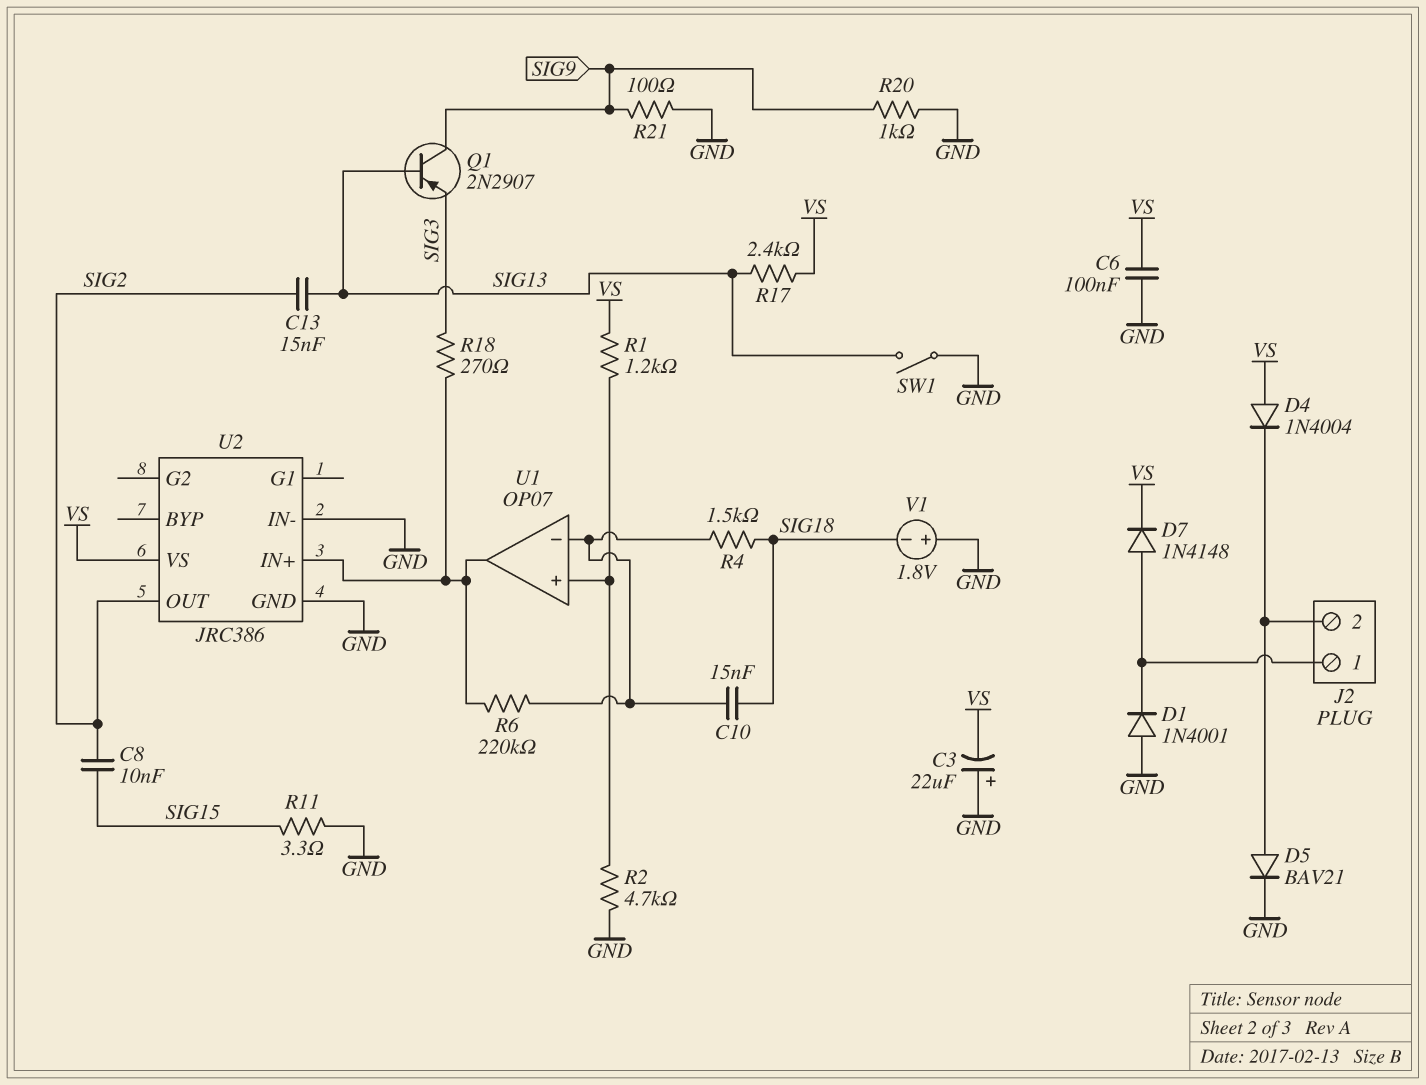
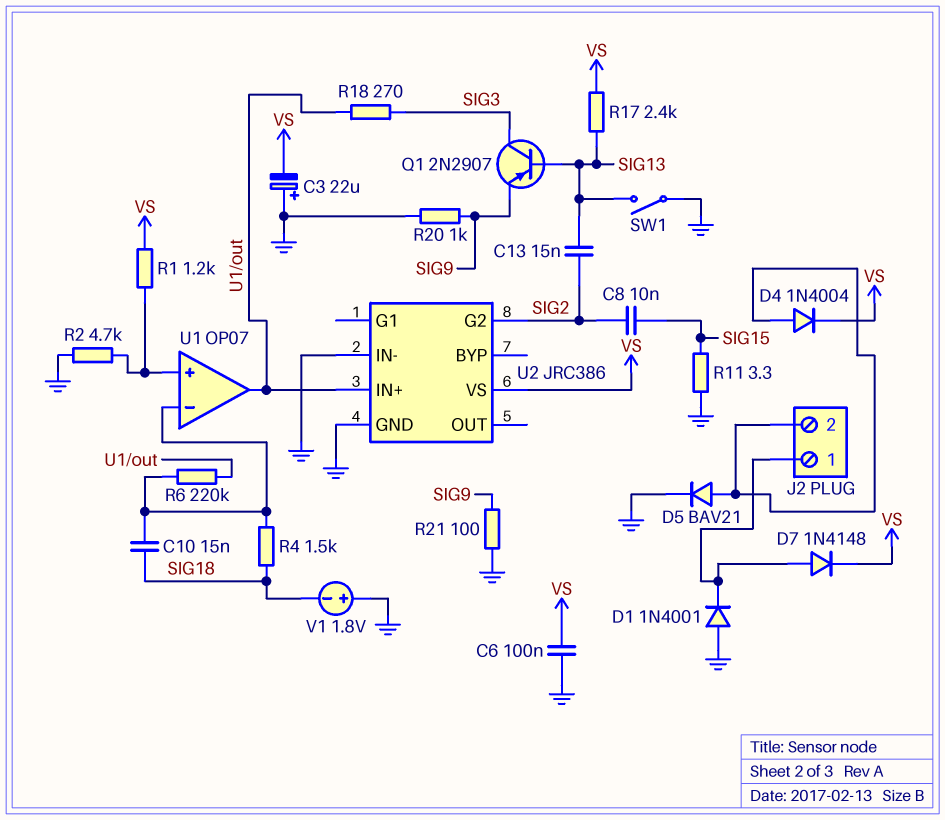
D4: diode 1N4004 (A VS, K J2/2) -> diode 1N4004 (A J2/2, K VS)
Q1: PNP 2N2907 (B SIG13, C SIG9, E SIG3) -> PNP 2N2907 (B SIG13, C SIG3, E SIG9)
U2 pin G2: none -> SIG2
U2 pin OUT: SIG2 -> none

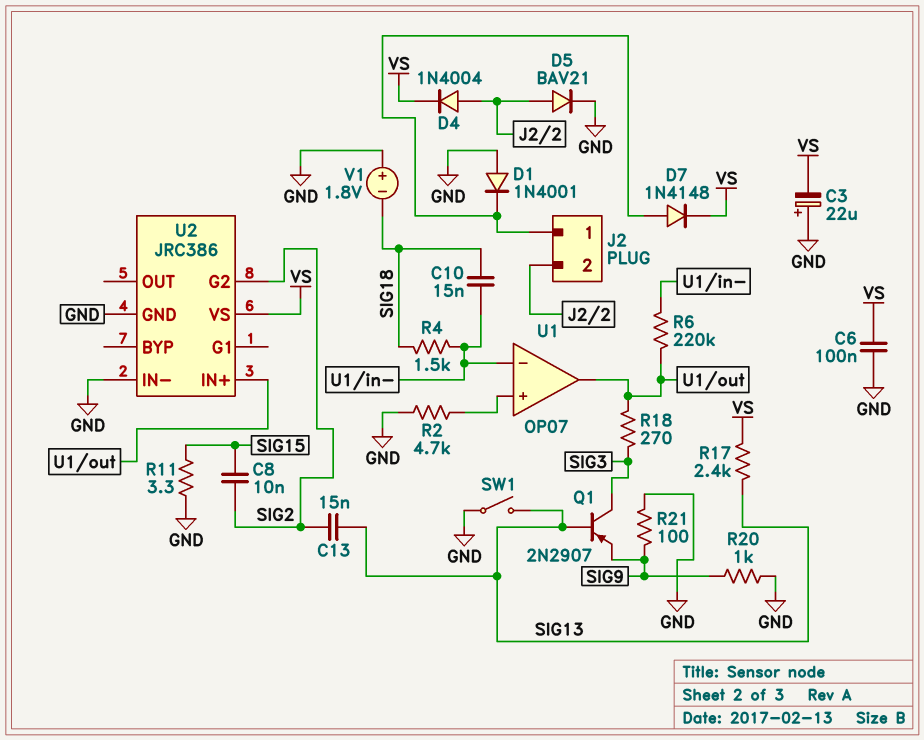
R1: 1.2k (U1/in+, VS) -> none

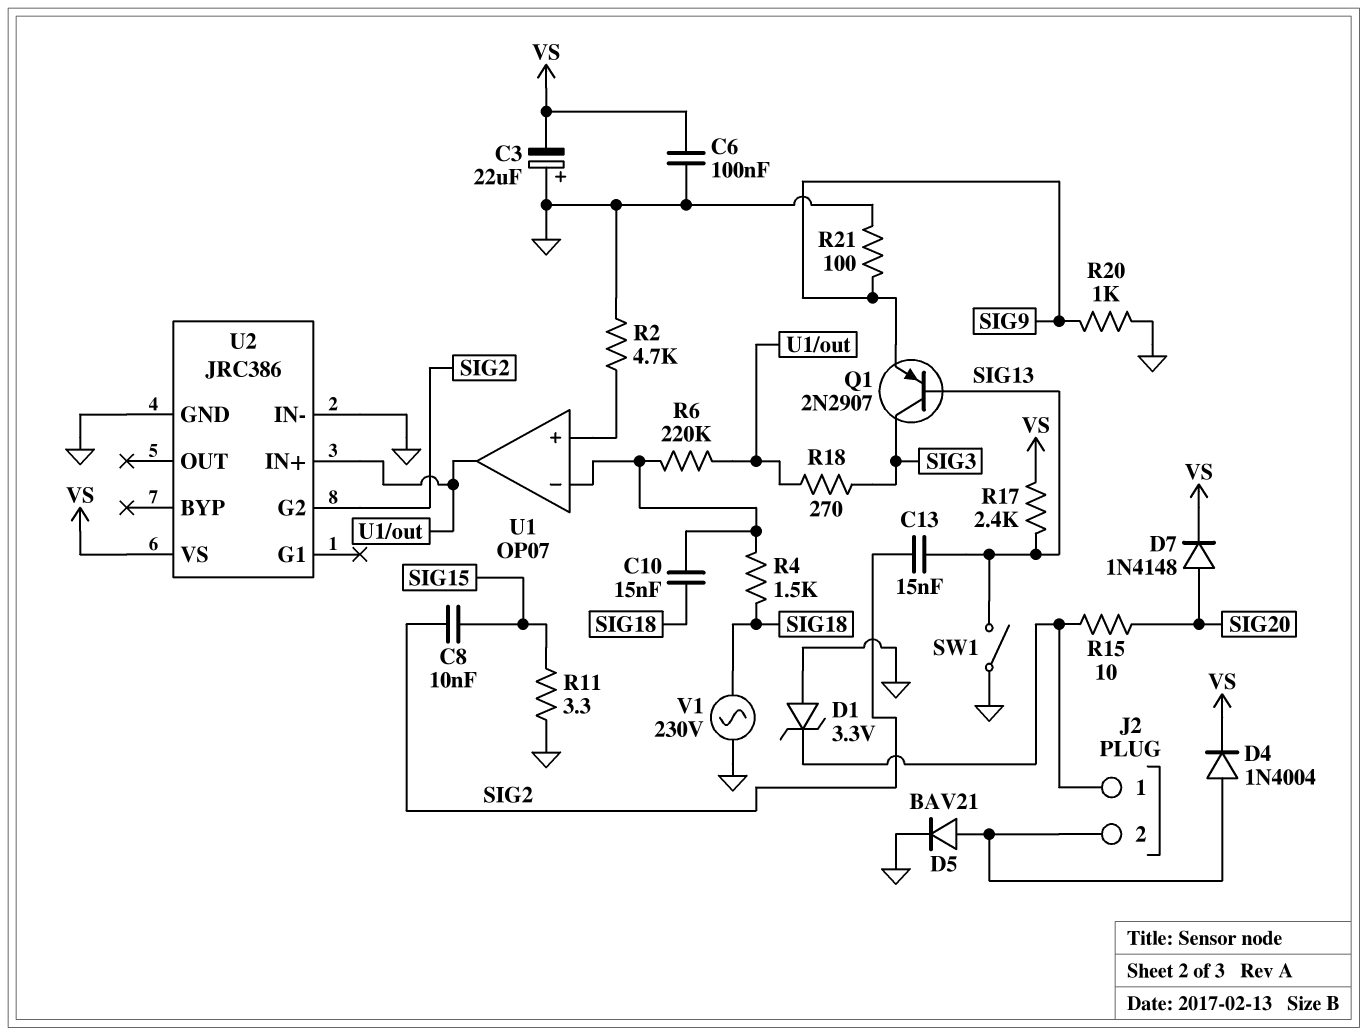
D1: diode 1N4001 (A GND, K J2/1) -> zener 3.3V (A GND, K J2/1)
D7: diode 1N4148 (A J2/1, K VS) -> diode 1N4148 (A SIG20, K VS)
R15: none -> 10 (J2/1, SIG20)
V1: 1.8V (plus GND, minus SIG18) -> AC 230V (GND, SIG18)

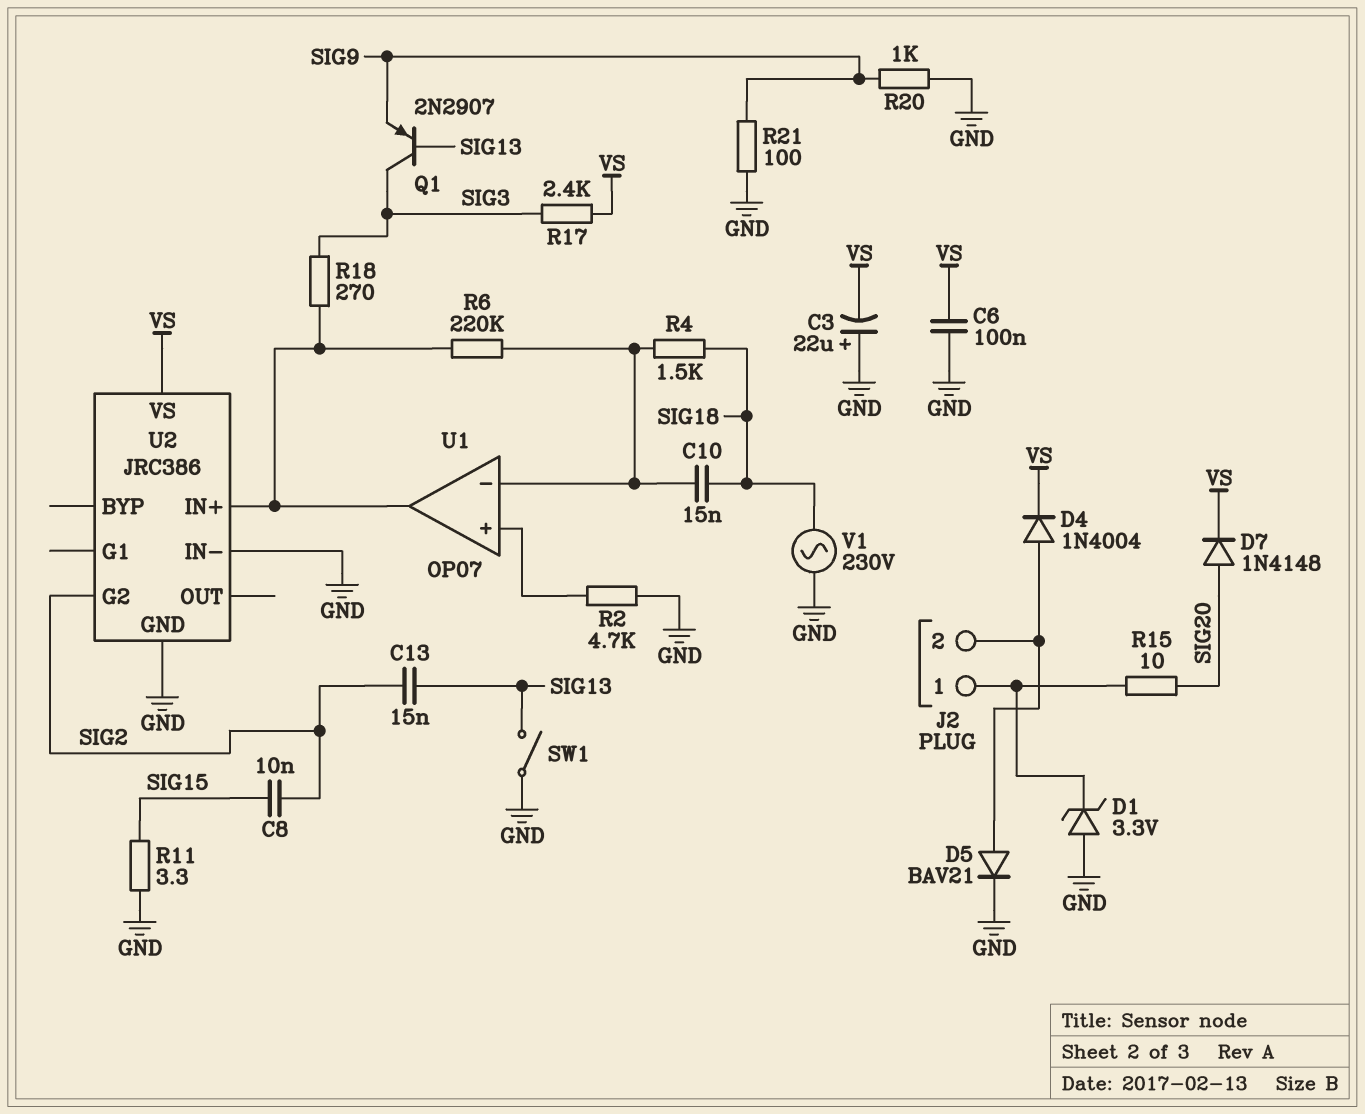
R17: 2.4k (SIG13, VS) -> 2.4k (SIG3, VS)

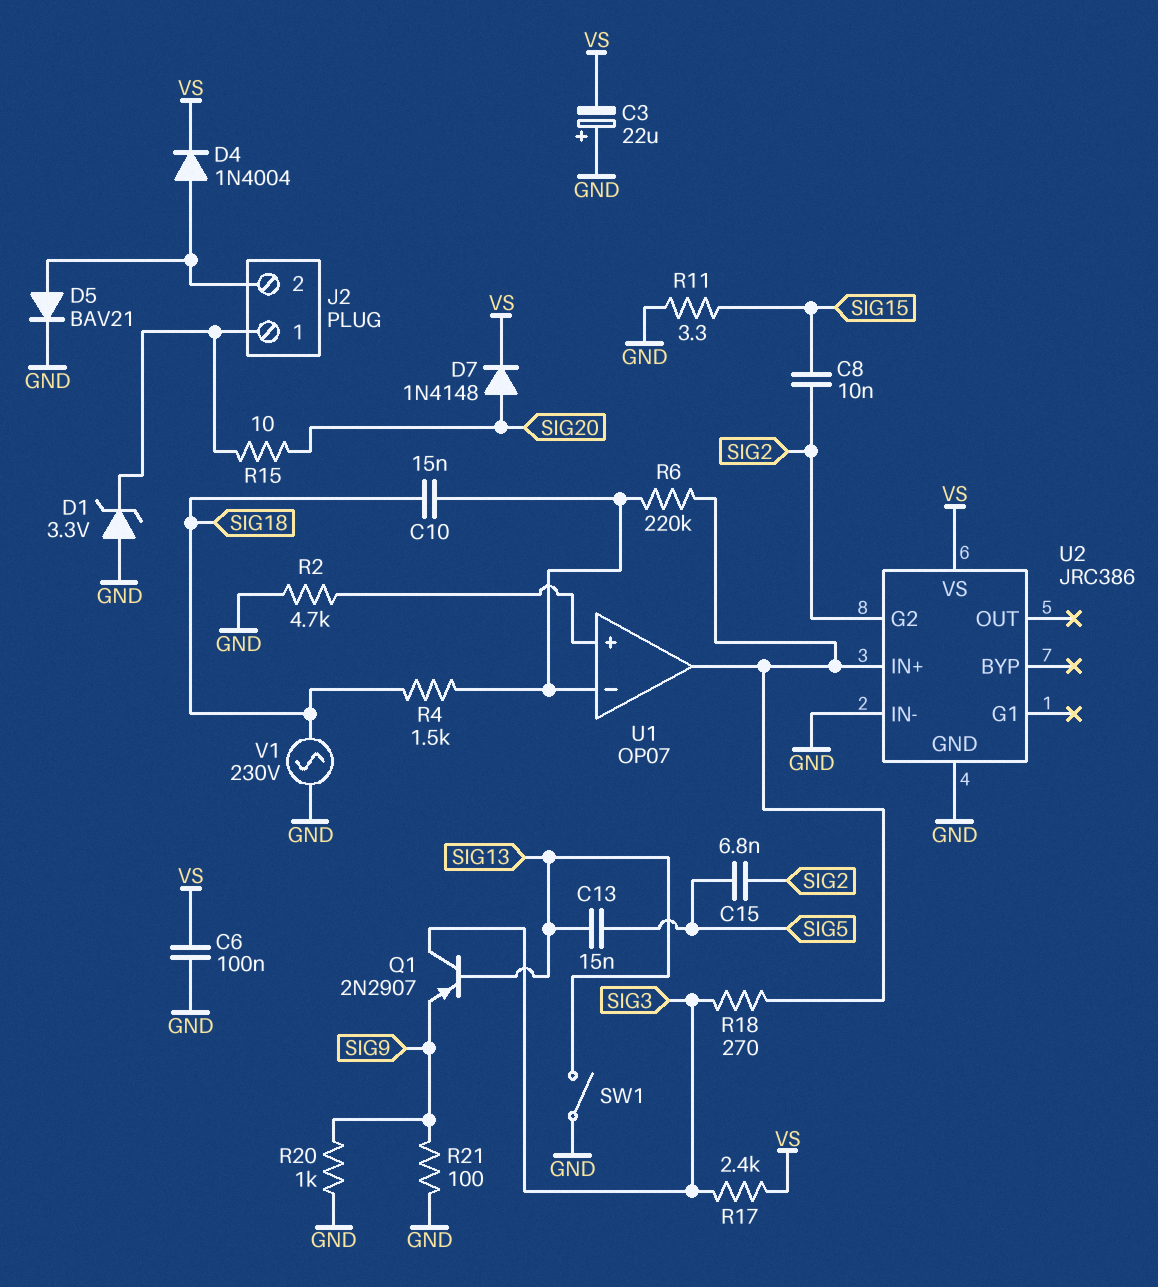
C13: 15nF (SIG2, SIG13) -> 15nF (SIG5, SIG13)
C15: none -> 6.8nF (SIG2, SIG5)

